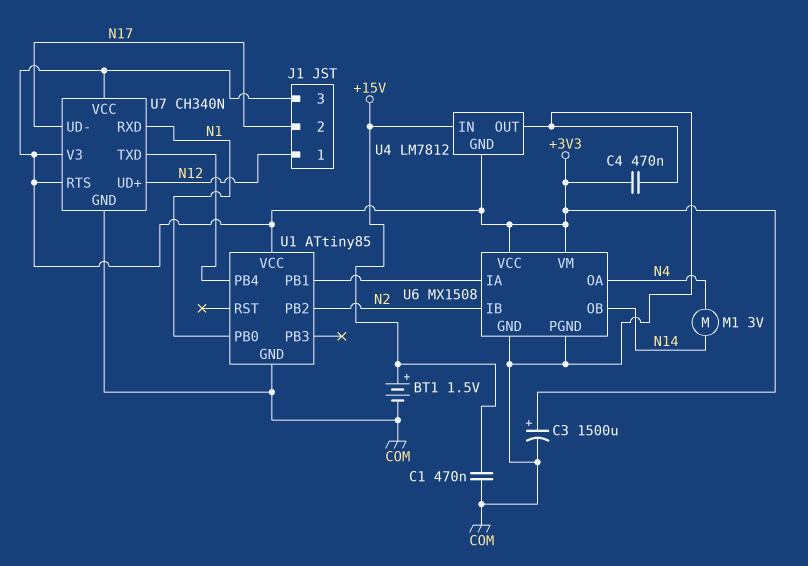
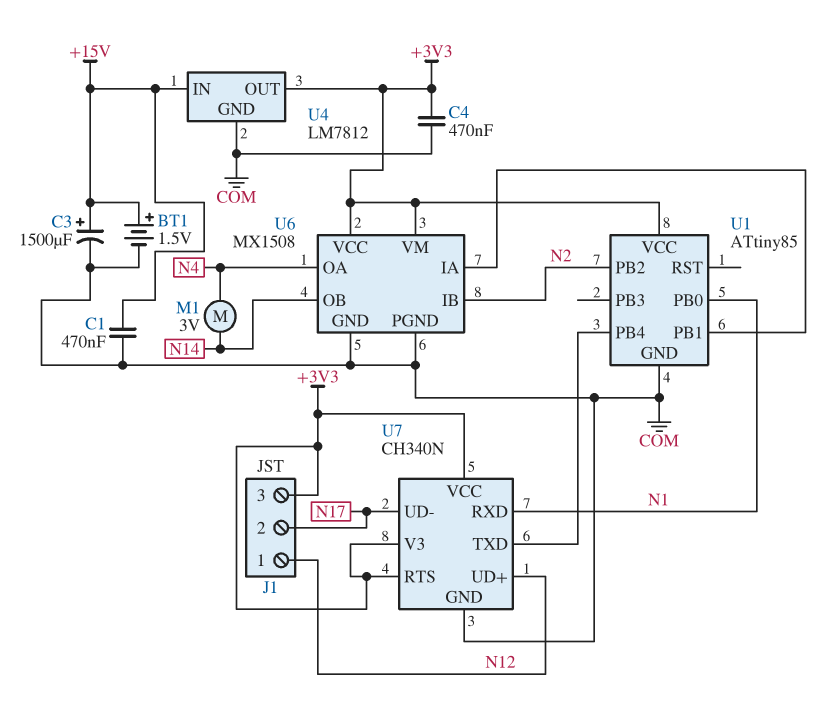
C3: 1500uF (plus +3V3, minus COM) -> 1500uF (plus +15V, minus COM)
U4 pin GND: +3V3 -> COM
U4 pin OUT: COM -> +3V3

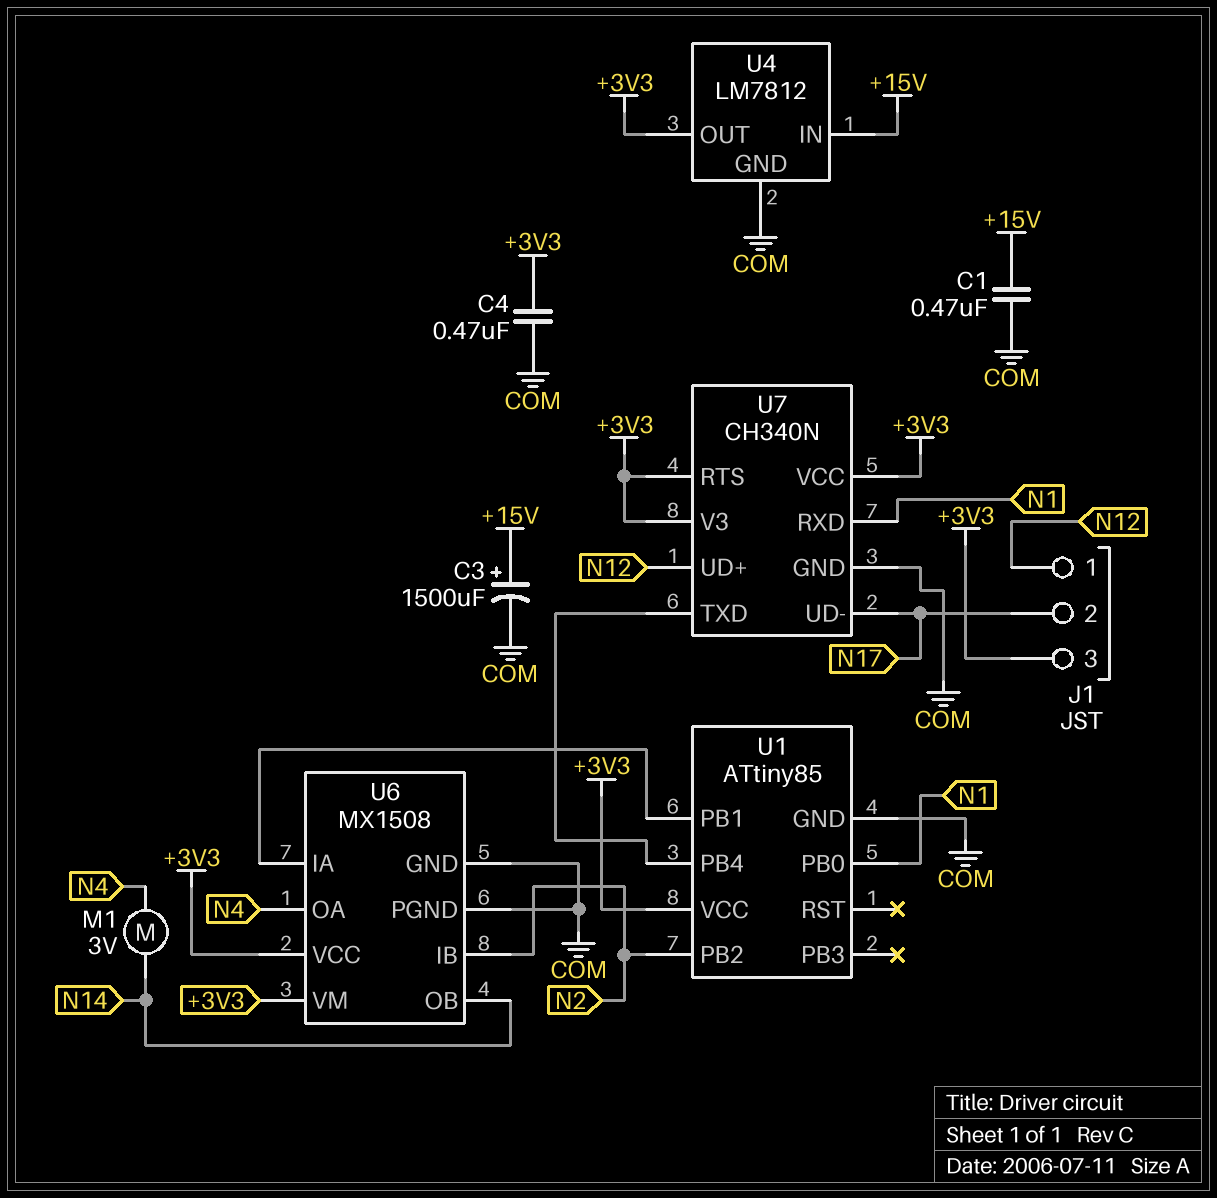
BT1: 1.5V (plus +15V, minus COM) -> none

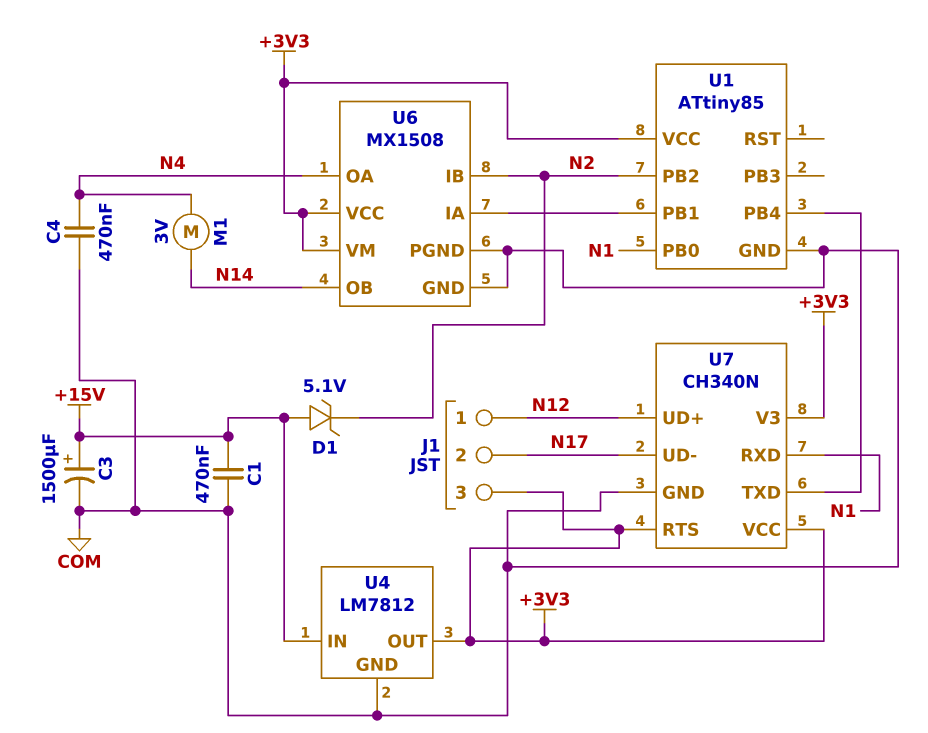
C4: 470nF (+3V3, COM) -> 470nF (COM, N4)
D1: none -> zener 5.1V (A +15V, K N2)

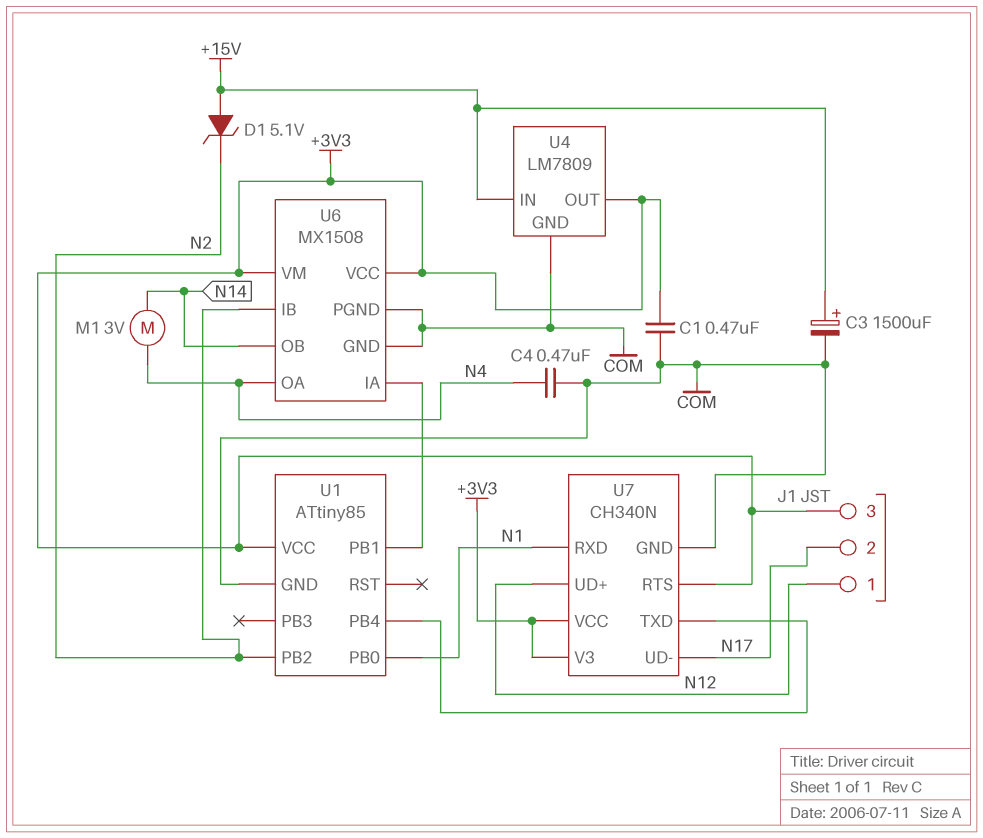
C1: 470nF (+15V, COM) -> 470nF (+3V3, COM)
U4: LM7812 -> LM7809

